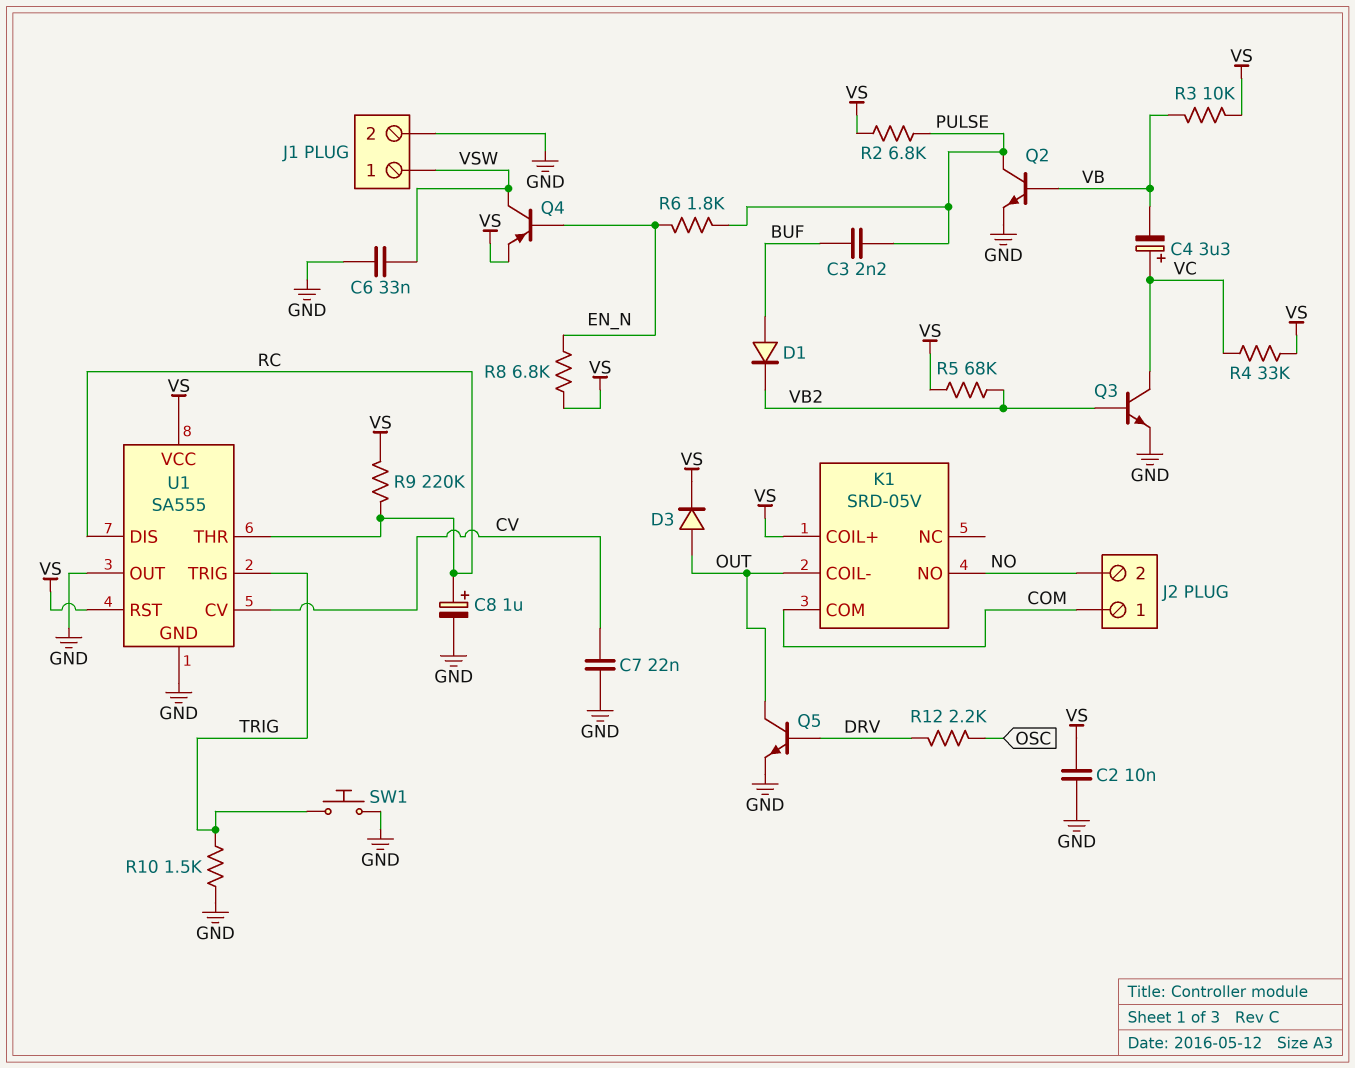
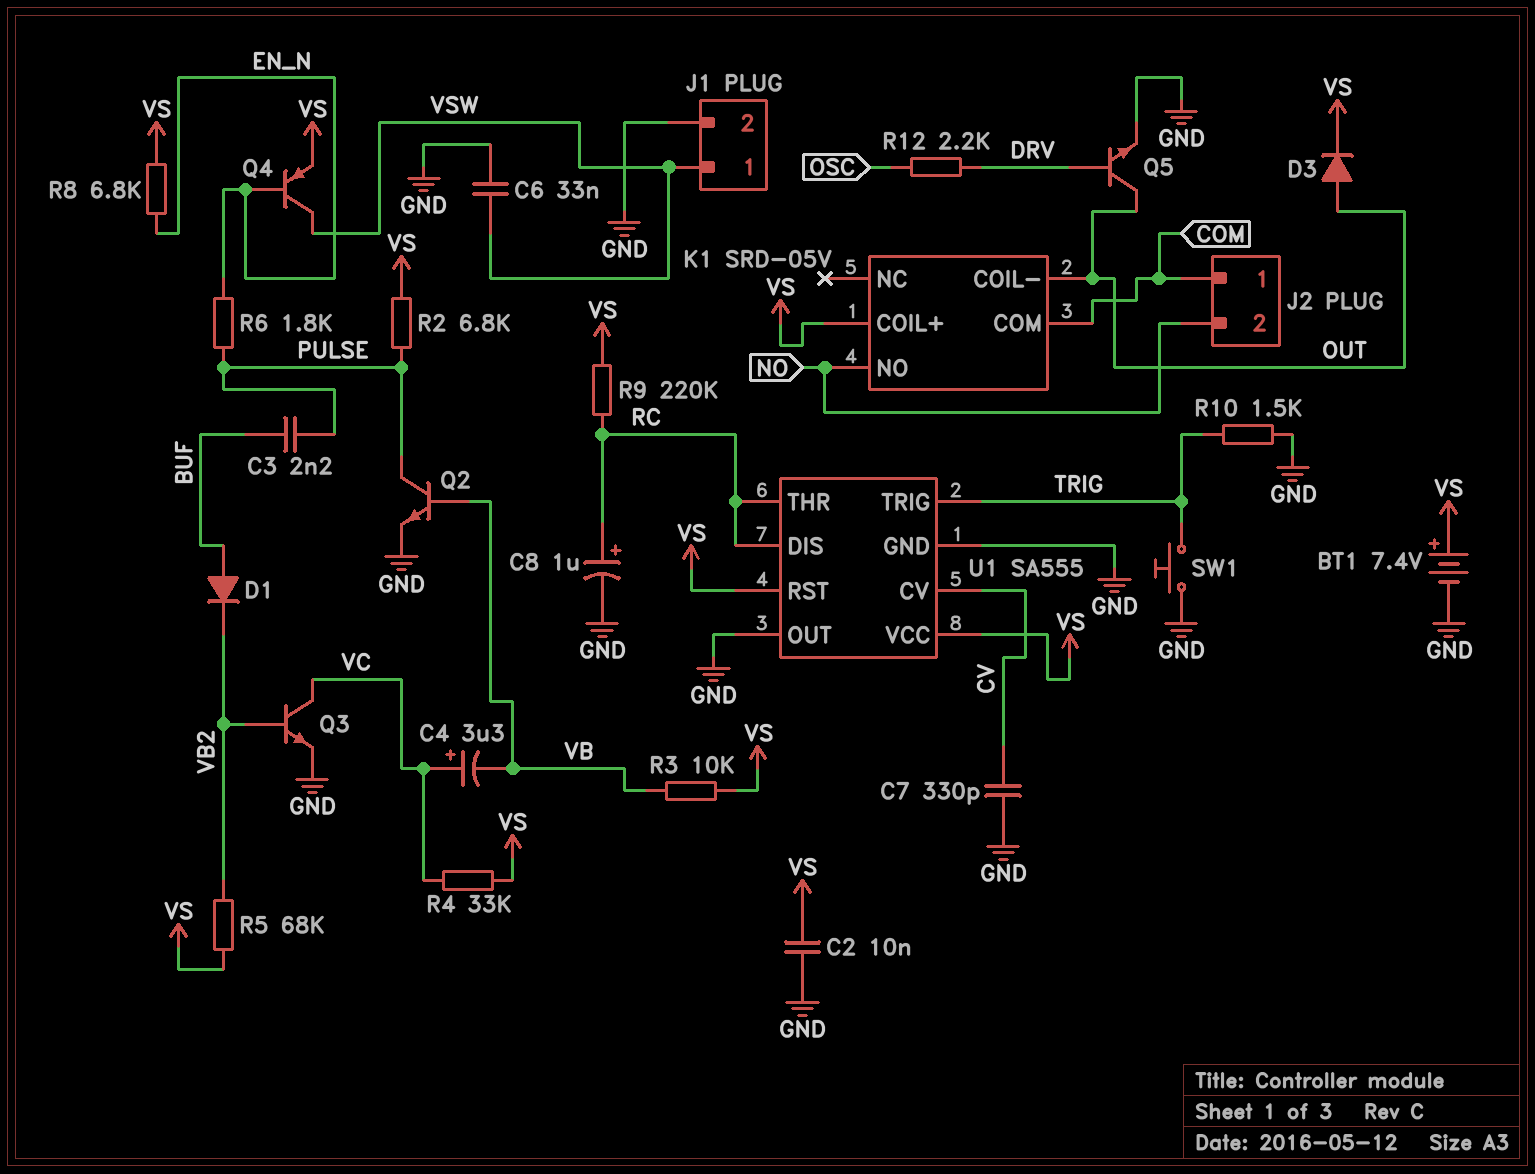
BT1: none -> 7.4V (plus VS, minus GND)
C7: 22nF (CV, GND) -> 330pF (CV, GND)

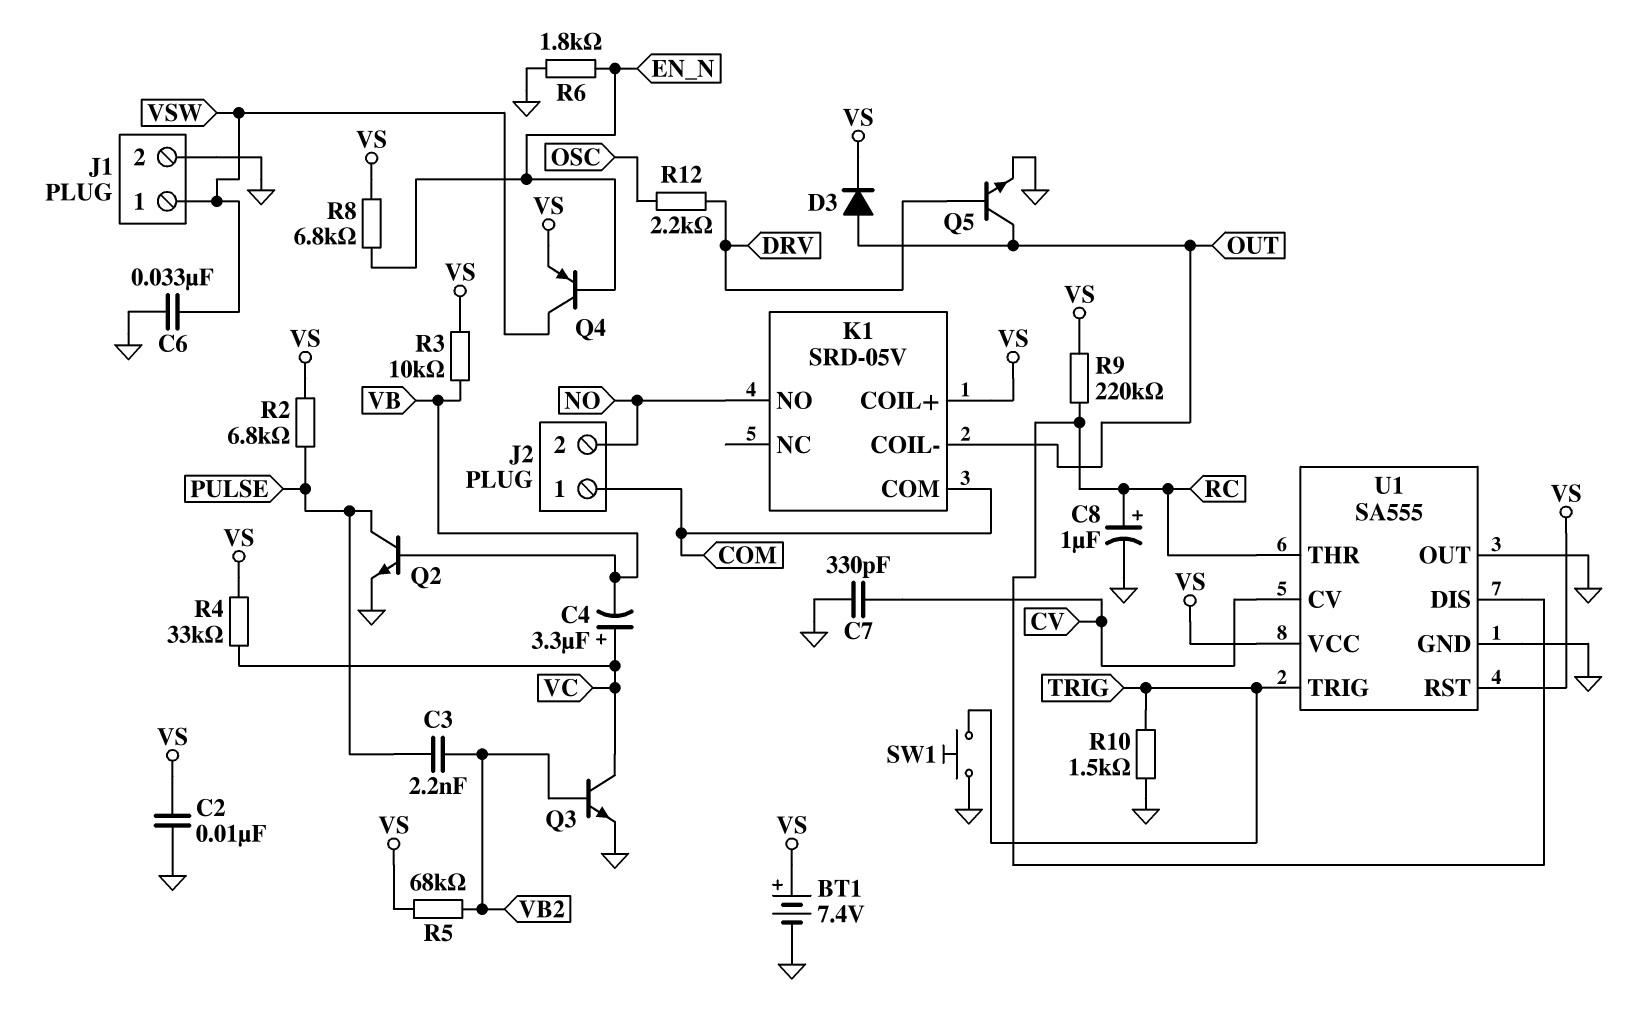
C3: 2.2nF (BUF, PULSE) -> 2.2nF (PULSE, VB2)
D1: diode (A BUF, K VB2) -> none
R6: 1.8k (EN_N, PULSE) -> 1.8k (EN_N, GND)

